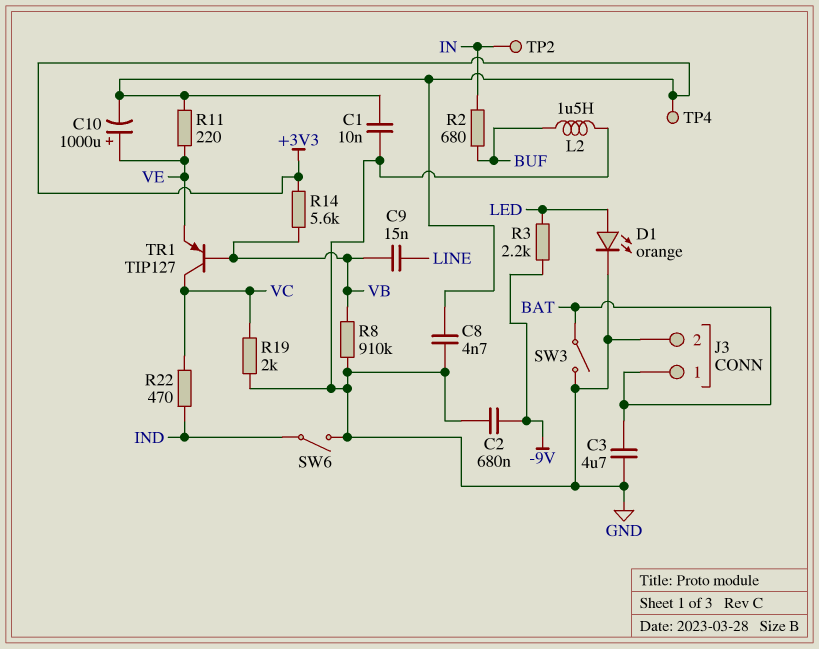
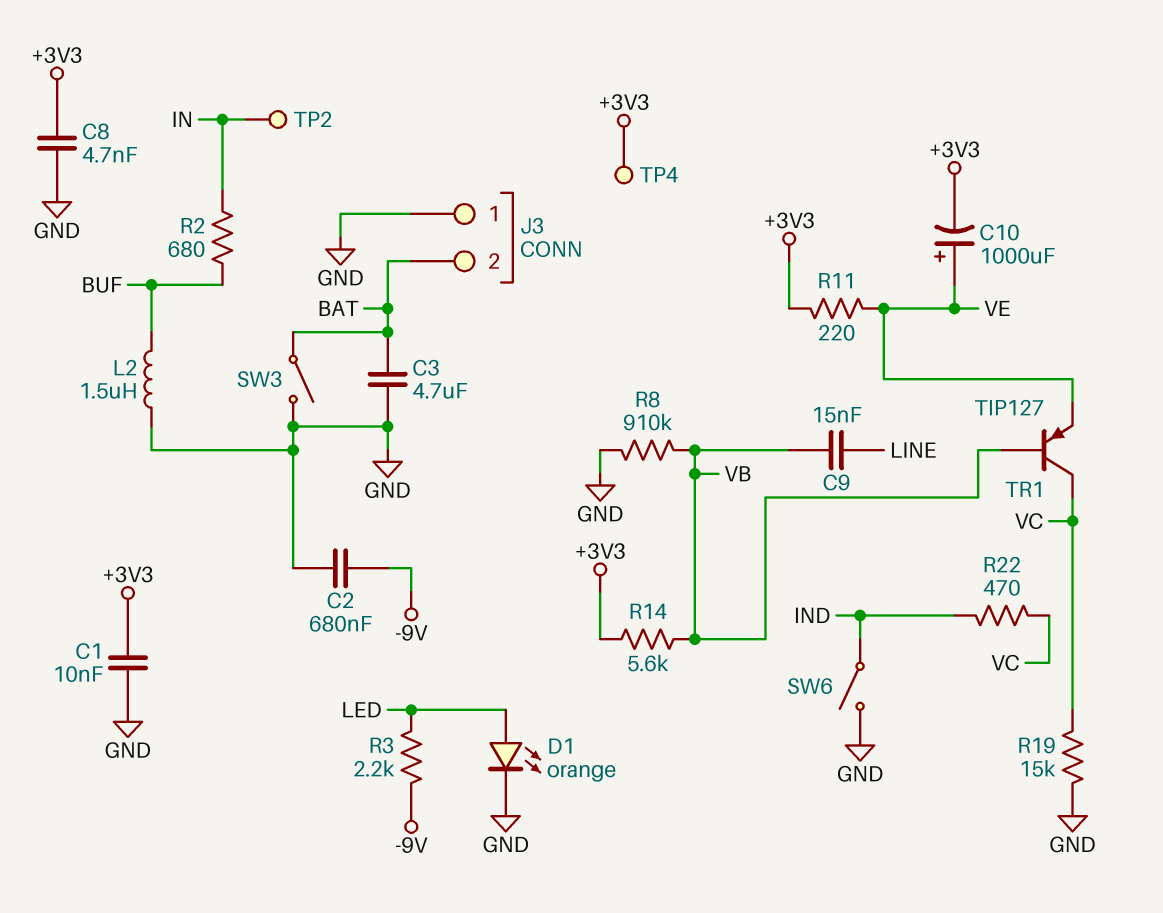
J3 pin 1: BAT -> GND
J3 pin 2: GND -> BAT
R19: 2k (GND, VC) -> 15k (GND, VC)

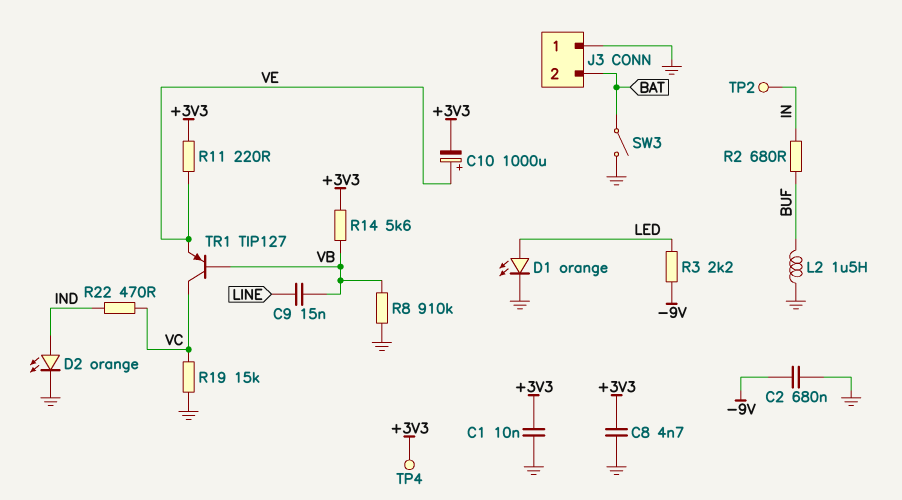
C3: 4.7uF (BAT, GND) -> none
D2: none -> LED orange (A IND, K GND)
SW6: switch (GND, IND) -> none

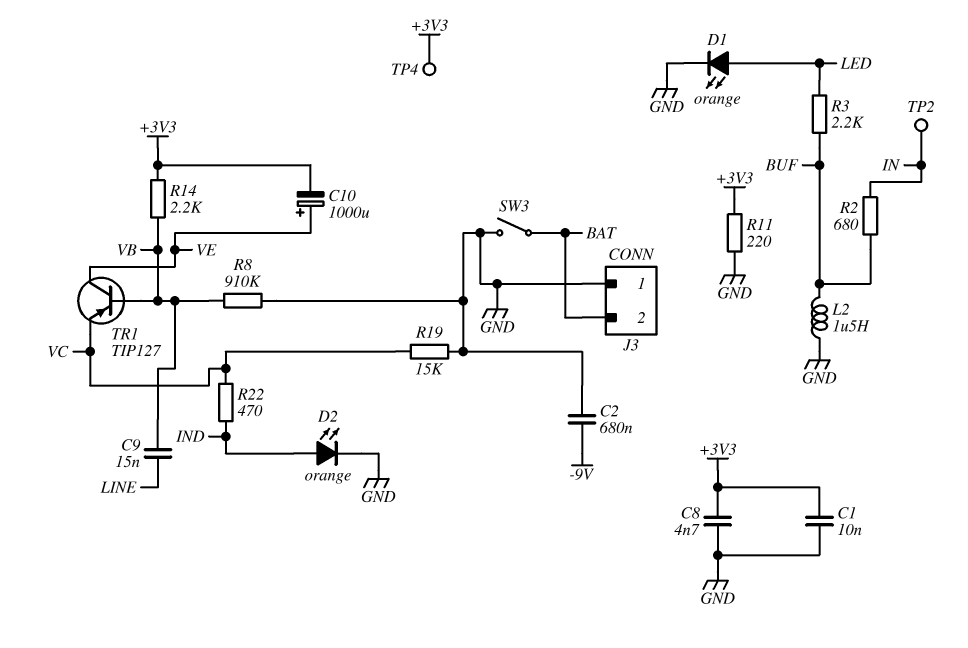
R3: 2.2k (-9V, LED) -> 2.2k (BUF, LED)
R11: 220 (+3V3, VE) -> 220 (+3V3, GND)
R14: 5.6k (+3V3, VB) -> 2.2k (+3V3, VB)
TR1: PNP TIP127 (B VB, C VC, E VE) -> PNP TIP127 (B VB, C VE, E VC)

